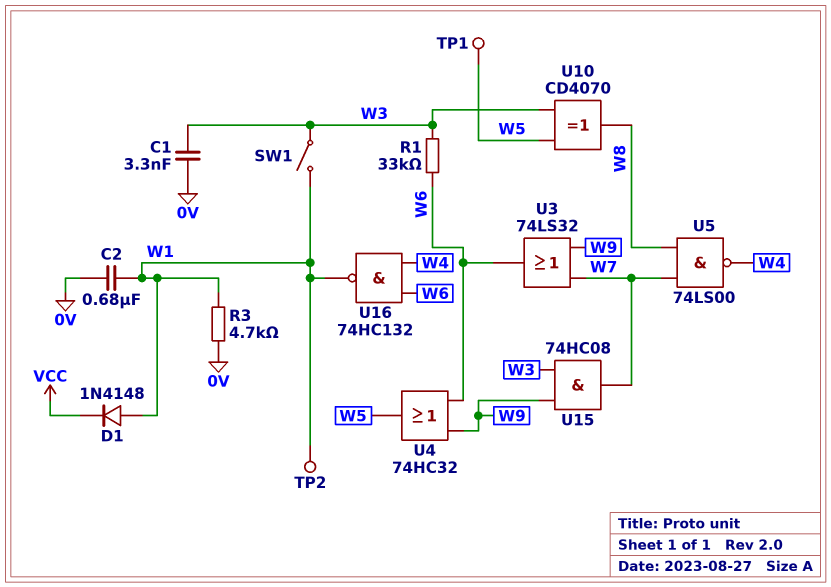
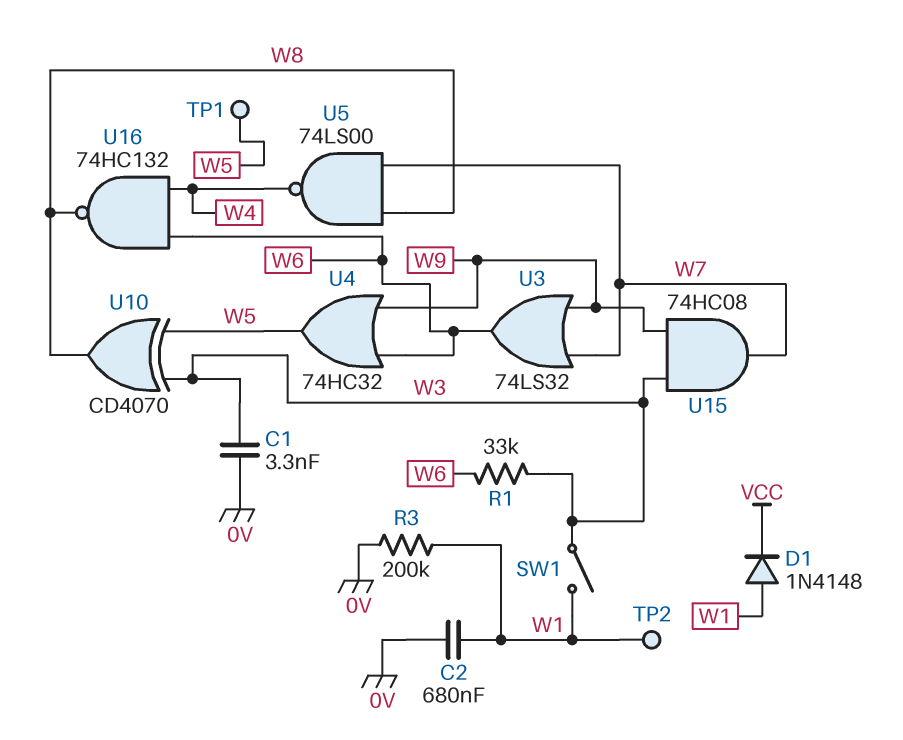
R3: 4.7k (0V, W1) -> 200k (0V, W1)
U16: NAND 74HC132 (in W4, in W6, out W1) -> NAND 74HC132 (in W4, in W6, out W8)

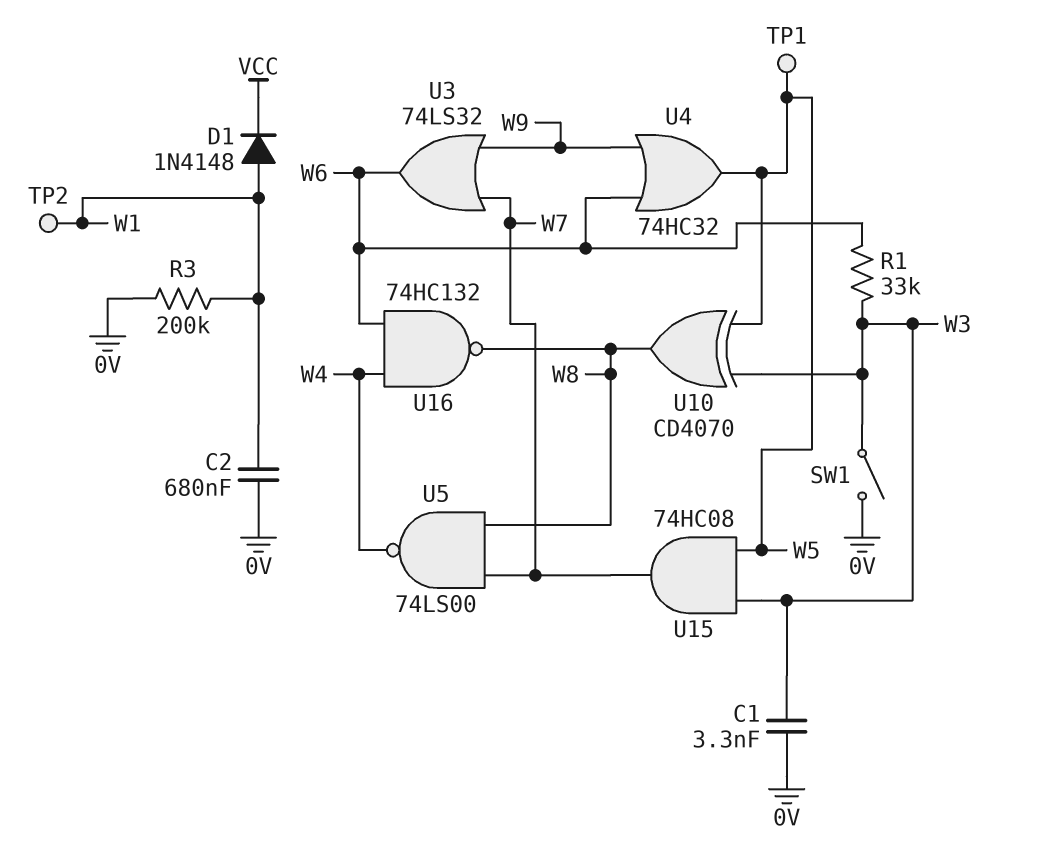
SW1: switch (W1, W3) -> switch (0V, W3)
U15: AND 74HC08 (in W3, in W9, out W7) -> AND 74HC08 (in W3, in W5, out W7)

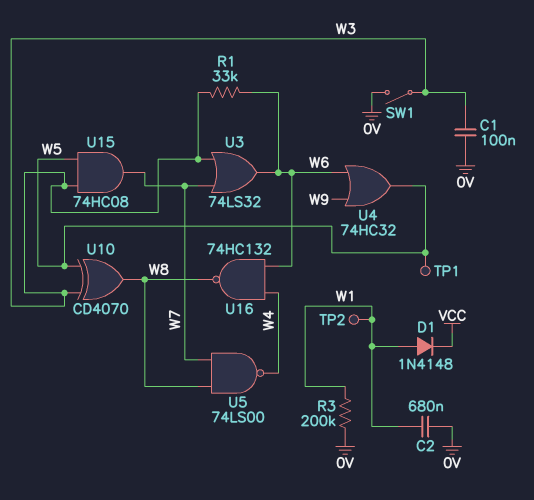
C1: 3.3nF (0V, W3) -> 100nF (0V, W3)
U3: OR 74LS32 (in W7, in W9, out W6) -> OR 74LS32 (in W3, in W7, out W6)

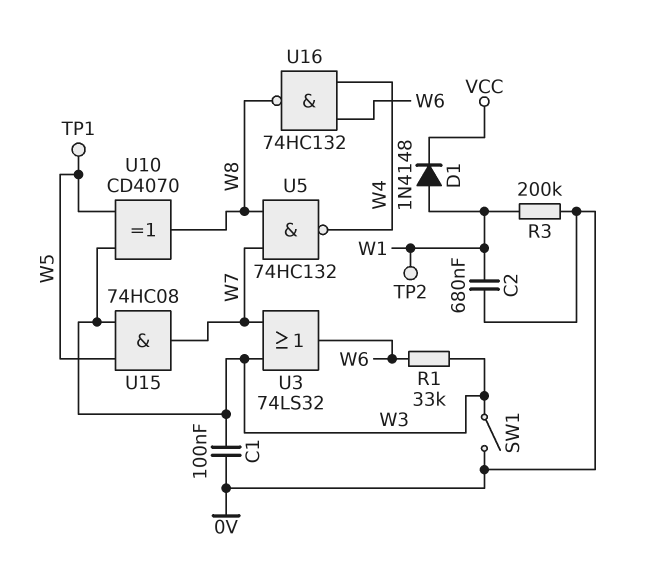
U4: OR 74HC32 (in W6, in W9, out W5) -> none
U5: NAND 74LS00 (in W7, in W8, out W4) -> NAND 74HC132 (in W7, in W8, out W4)

